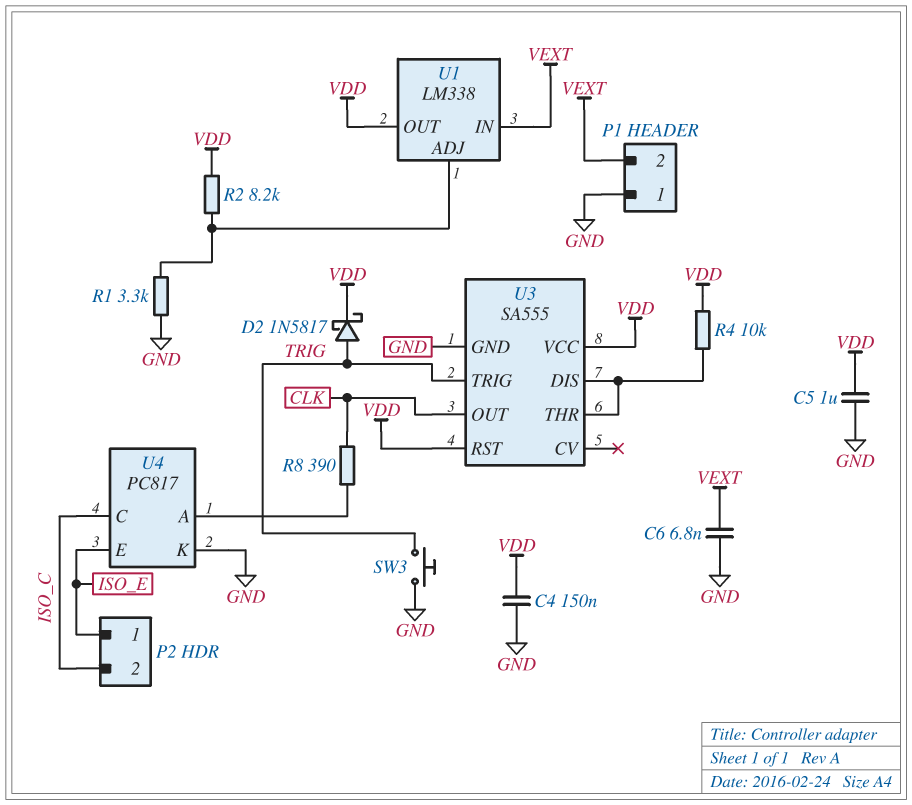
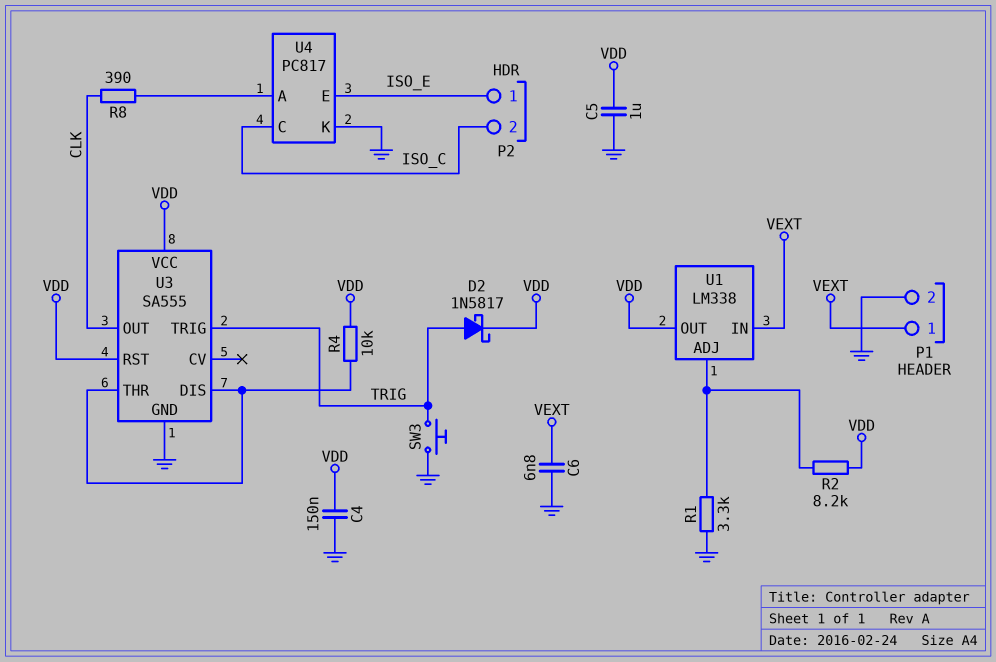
P1 pin 1: GND -> VEXT
P1 pin 2: VEXT -> GND

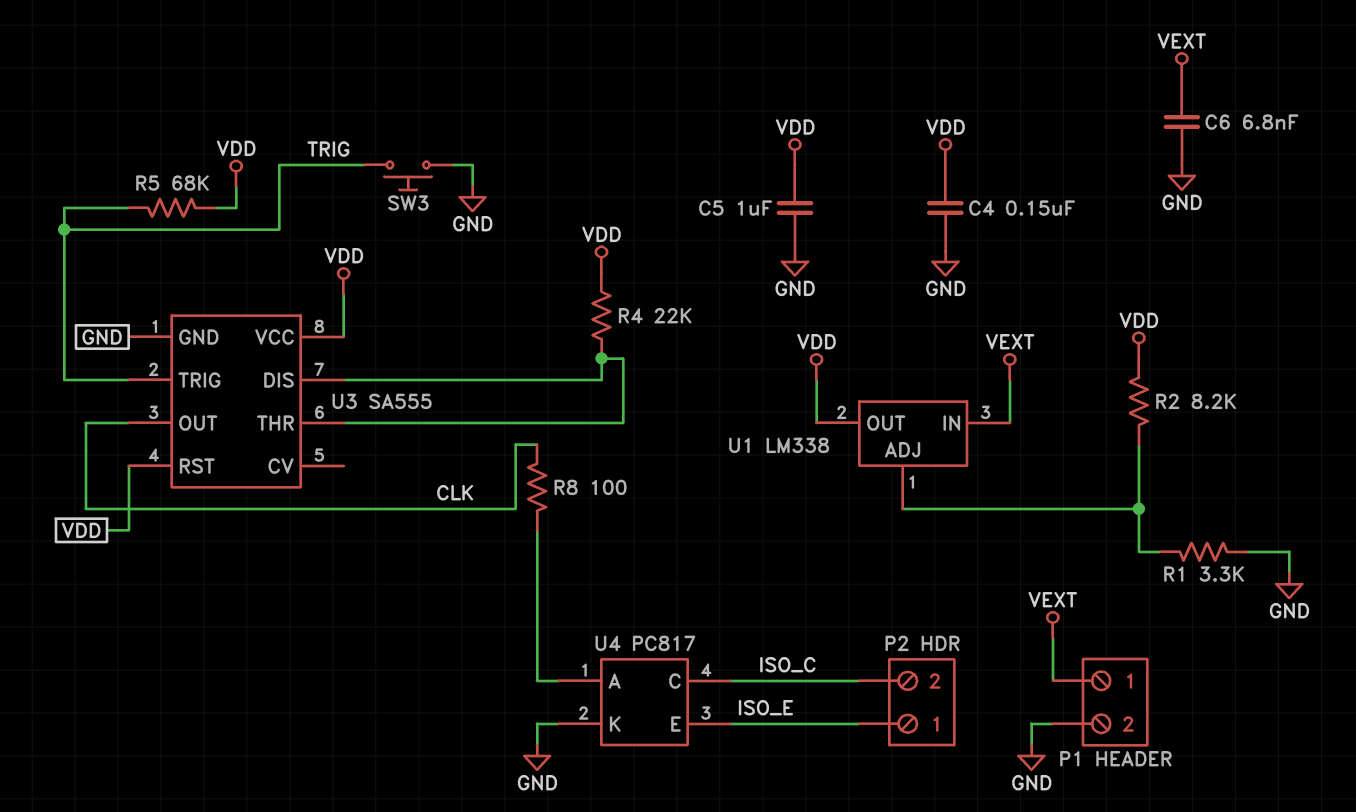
D2: schottky 1N5817 (A TRIG, K VDD) -> none
R4: 10k (U3/DIS, VDD) -> 22k (U3/DIS, VDD)
R5: none -> 68k (TRIG, VDD)
R8: 390 (CLK, U4/A) -> 100 (CLK, U4/A)

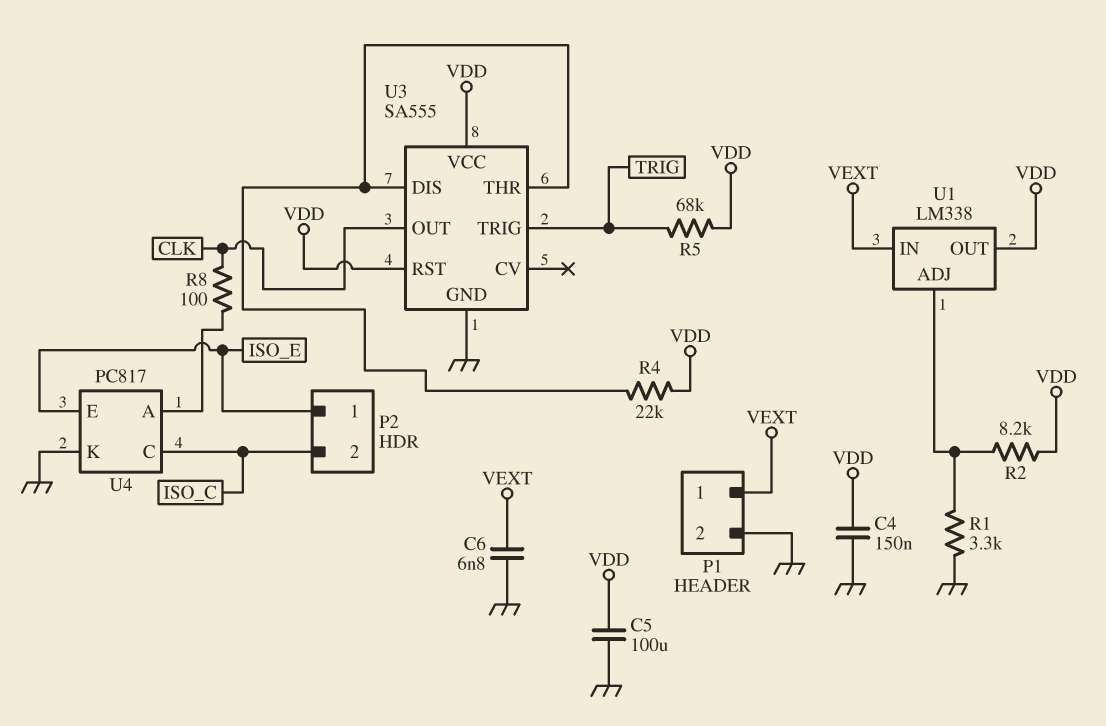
C5: 1uF (GND, VDD) -> 100uF (GND, VDD)
SW3: button (GND, TRIG) -> none

